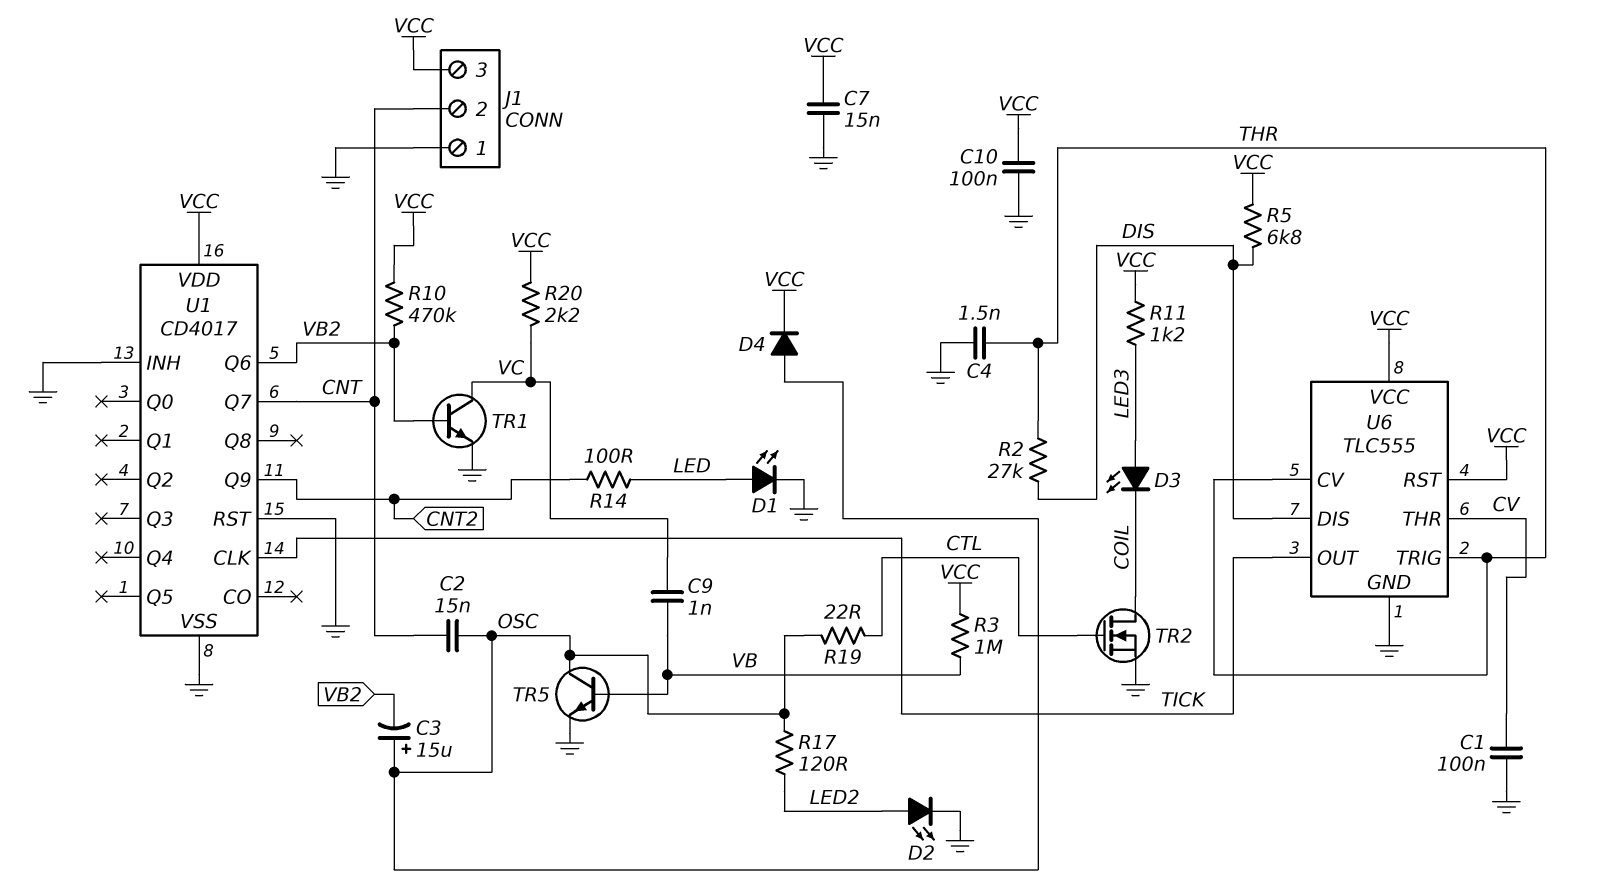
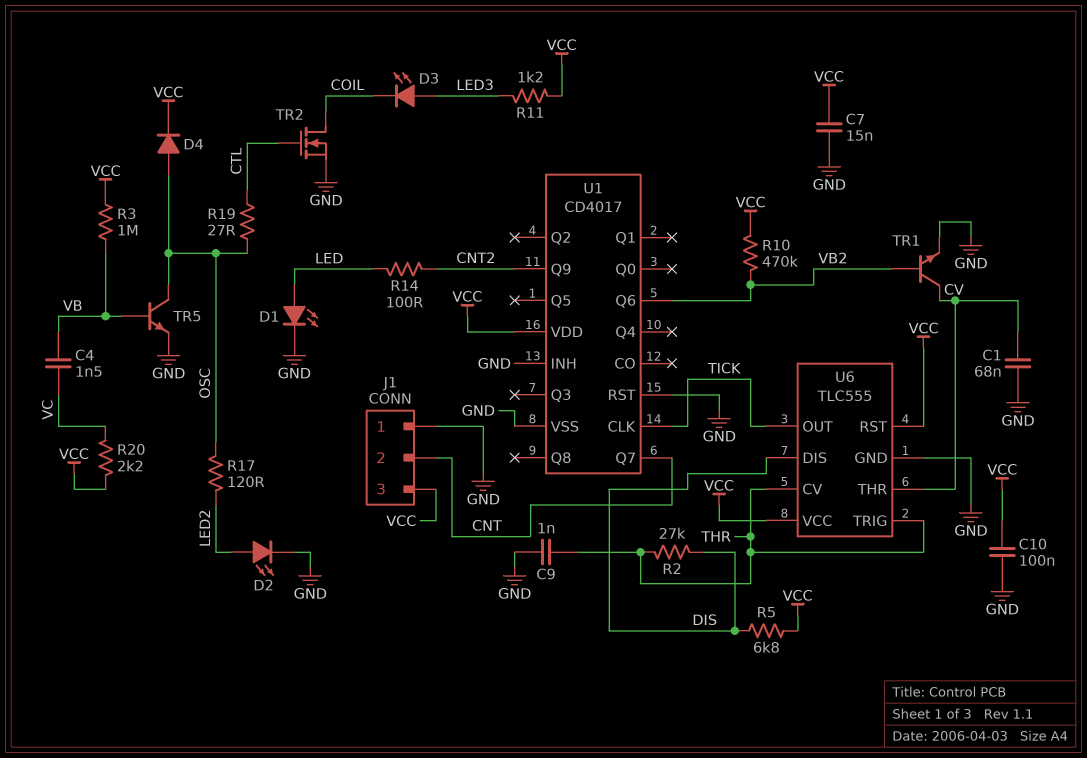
C1: 100nF (CV, GND) -> 68nF (CV, GND)
C2: 15nF (CNT, OSC) -> none
C3: 15uF (plus OSC, minus VB2) -> none
C4: 1.5nF (GND, THR) -> 1.5nF (VB, VC)
C9: 1nF (VB, VC) -> 1nF (GND, THR)
R19: 22 (CTL, OSC) -> 27 (CTL, OSC)
TR1: NPN (B VB2, C VC, E GND) -> NPN (B VB2, C CV, E GND)

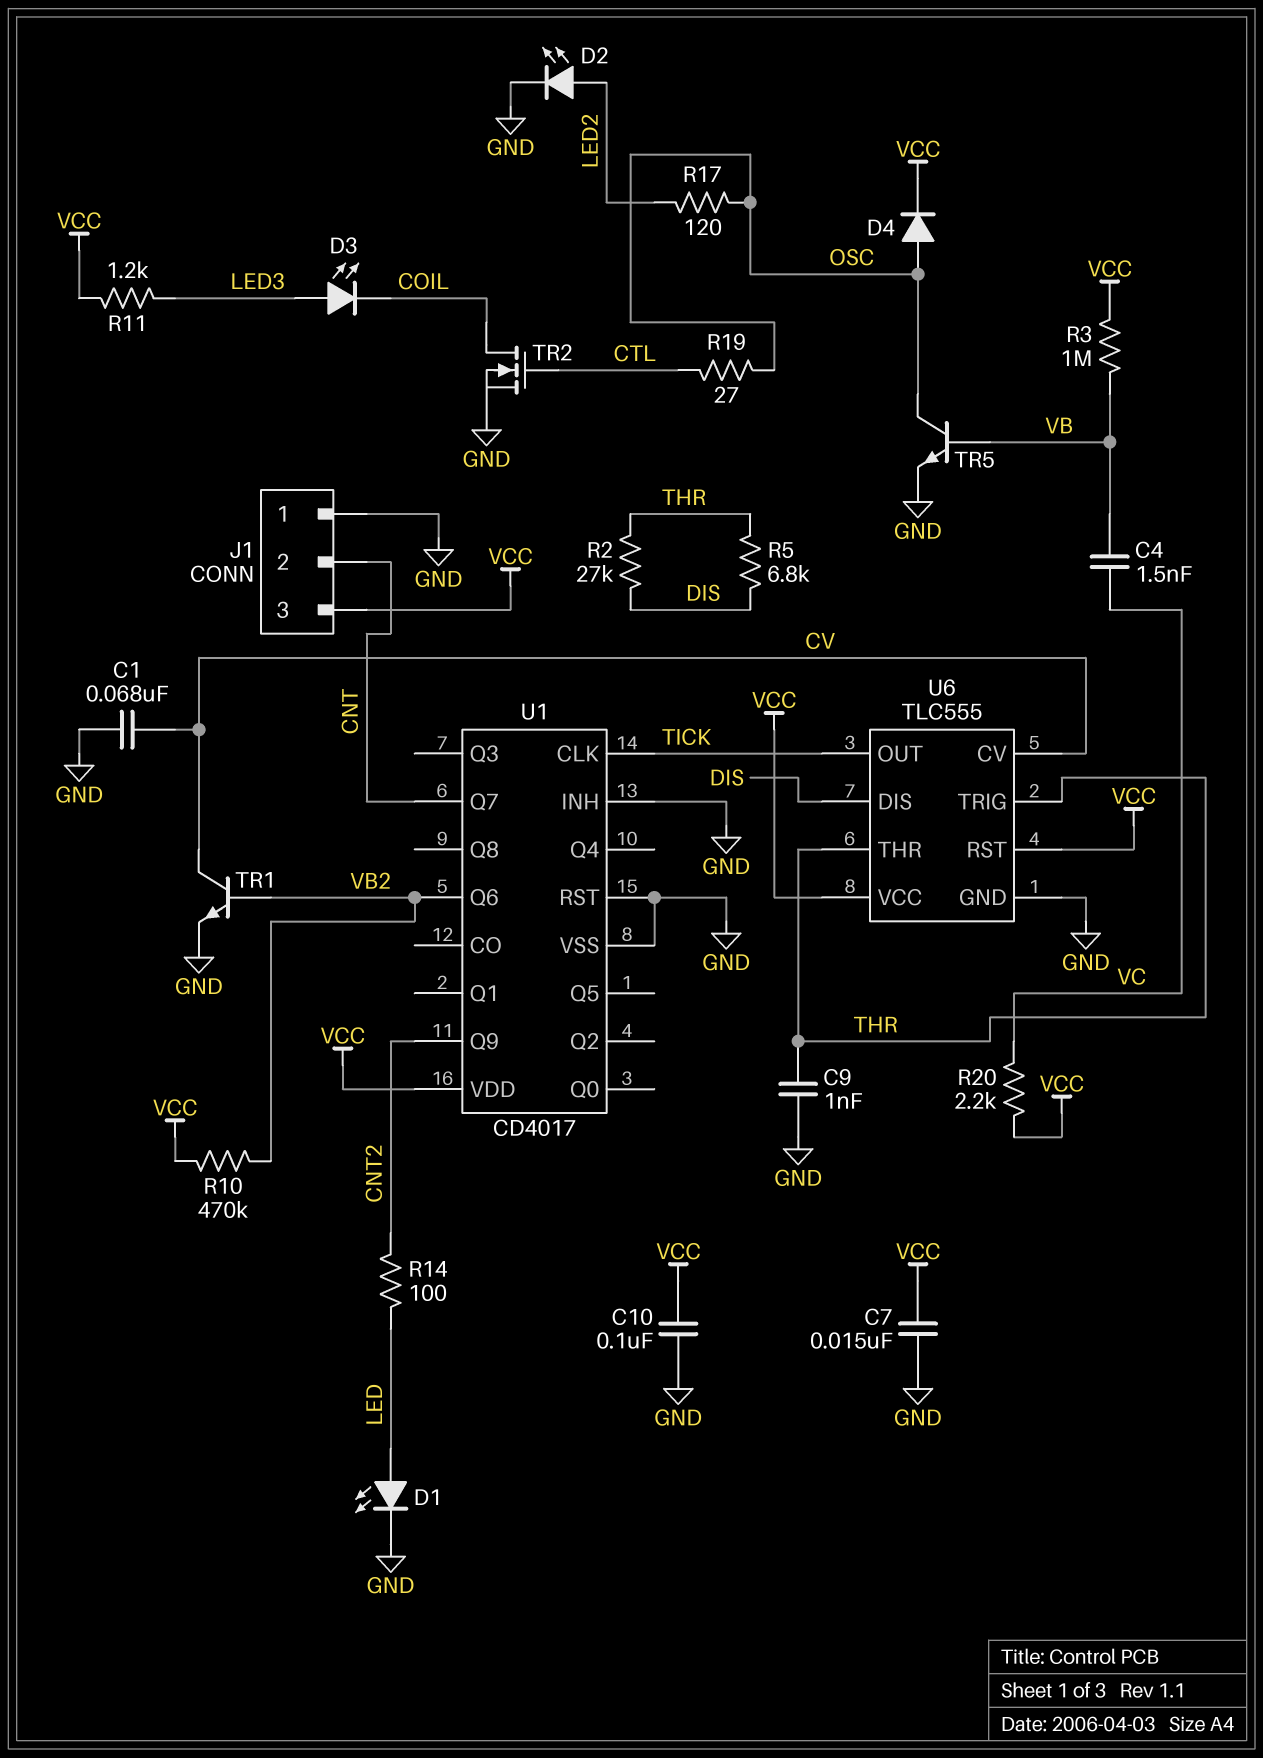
R5: 6.8k (DIS, VCC) -> 6.8k (DIS, THR)
U6 pin CV: THR -> CV
U6 pin THR: CV -> THR

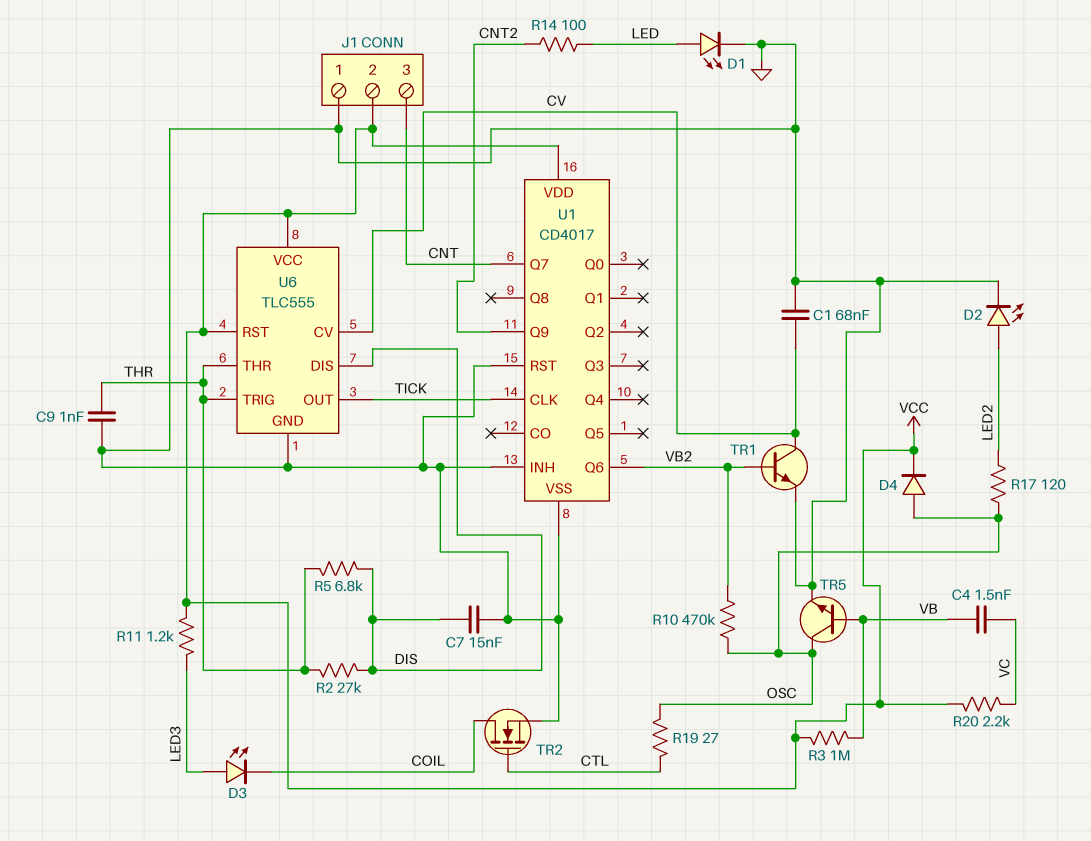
C7: 15nF (GND, VCC) -> 15nF (DIS, GND)
C10: 100nF (GND, VCC) -> none
J1 pin 2: CNT -> VCC
J1 pin 3: VCC -> CNT
R10: 470k (VB2, VCC) -> 470k (OSC, VB2)

